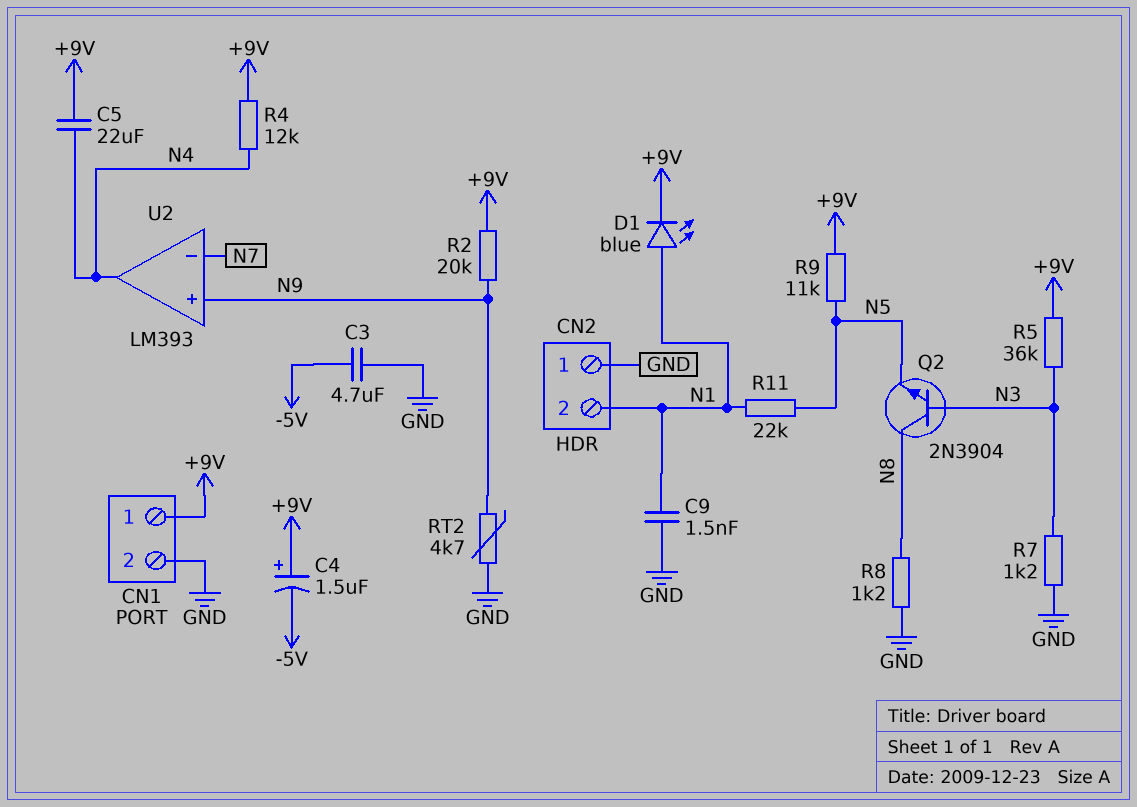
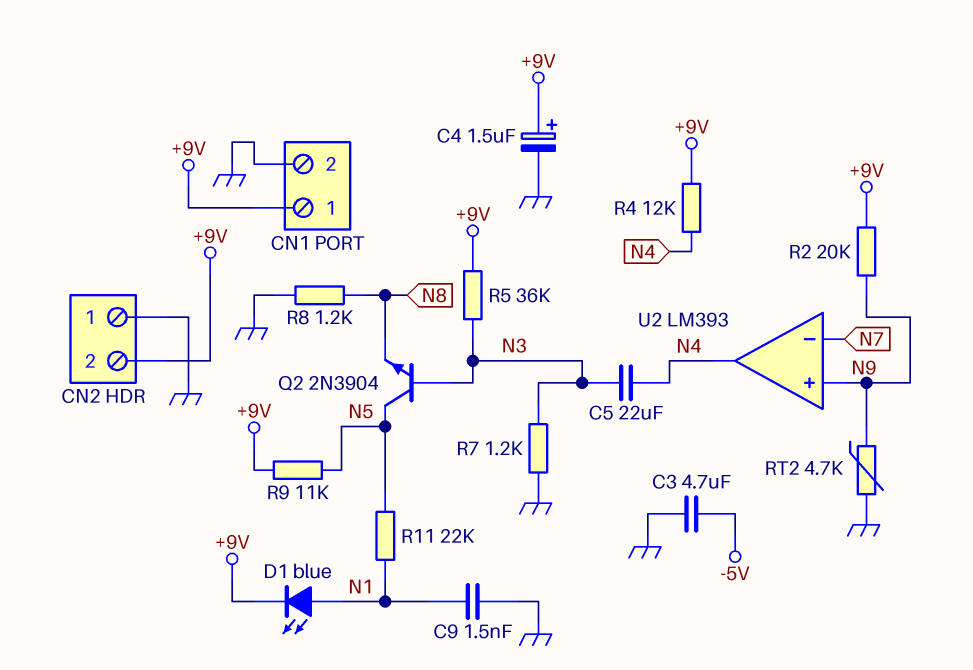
C4: 1.5uF (plus +9V, minus -5V) -> 1.5uF (plus +9V, minus GND)
C5: 22uF (+9V, N4) -> 22uF (N3, N4)
CN2 pin 2: N1 -> +9V
Q2: NPN 2N3904 (B N3, C N8, E N5) -> NPN 2N3904 (B N3, C N5, E N8)

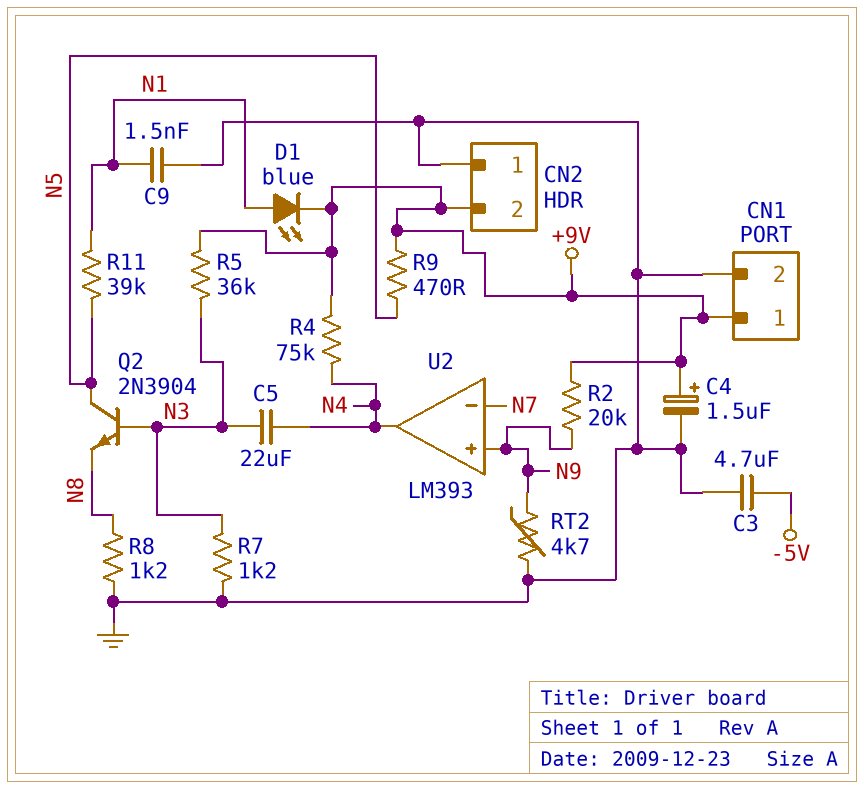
R4: 12k (+9V, N4) -> 75k (+9V, N4)
R9: 11k (+9V, N5) -> 470 (+9V, N5)
R11: 22k (N1, N5) -> 39k (N1, N5)

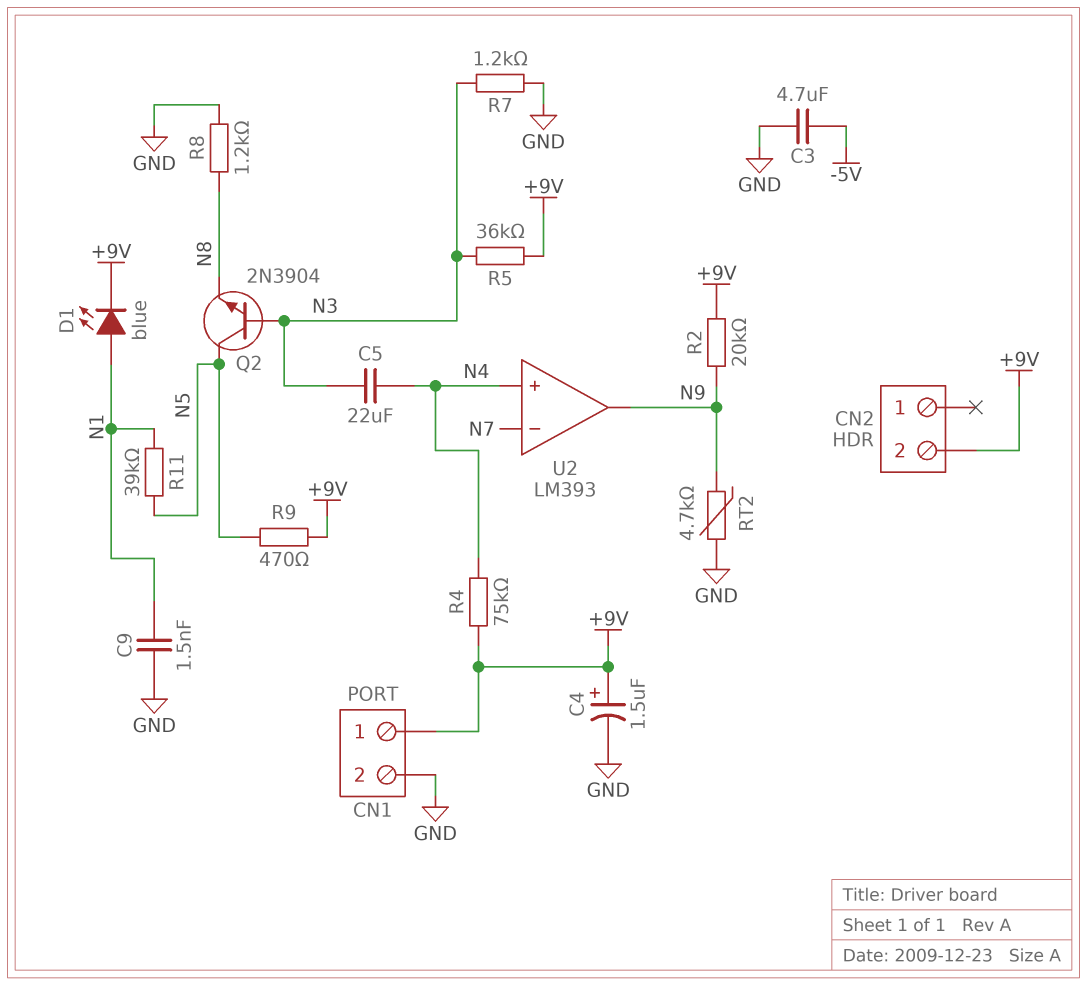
CN2 pin 1: GND -> none
U2 pin in+: N9 -> N4
U2 pin out: N4 -> N9

